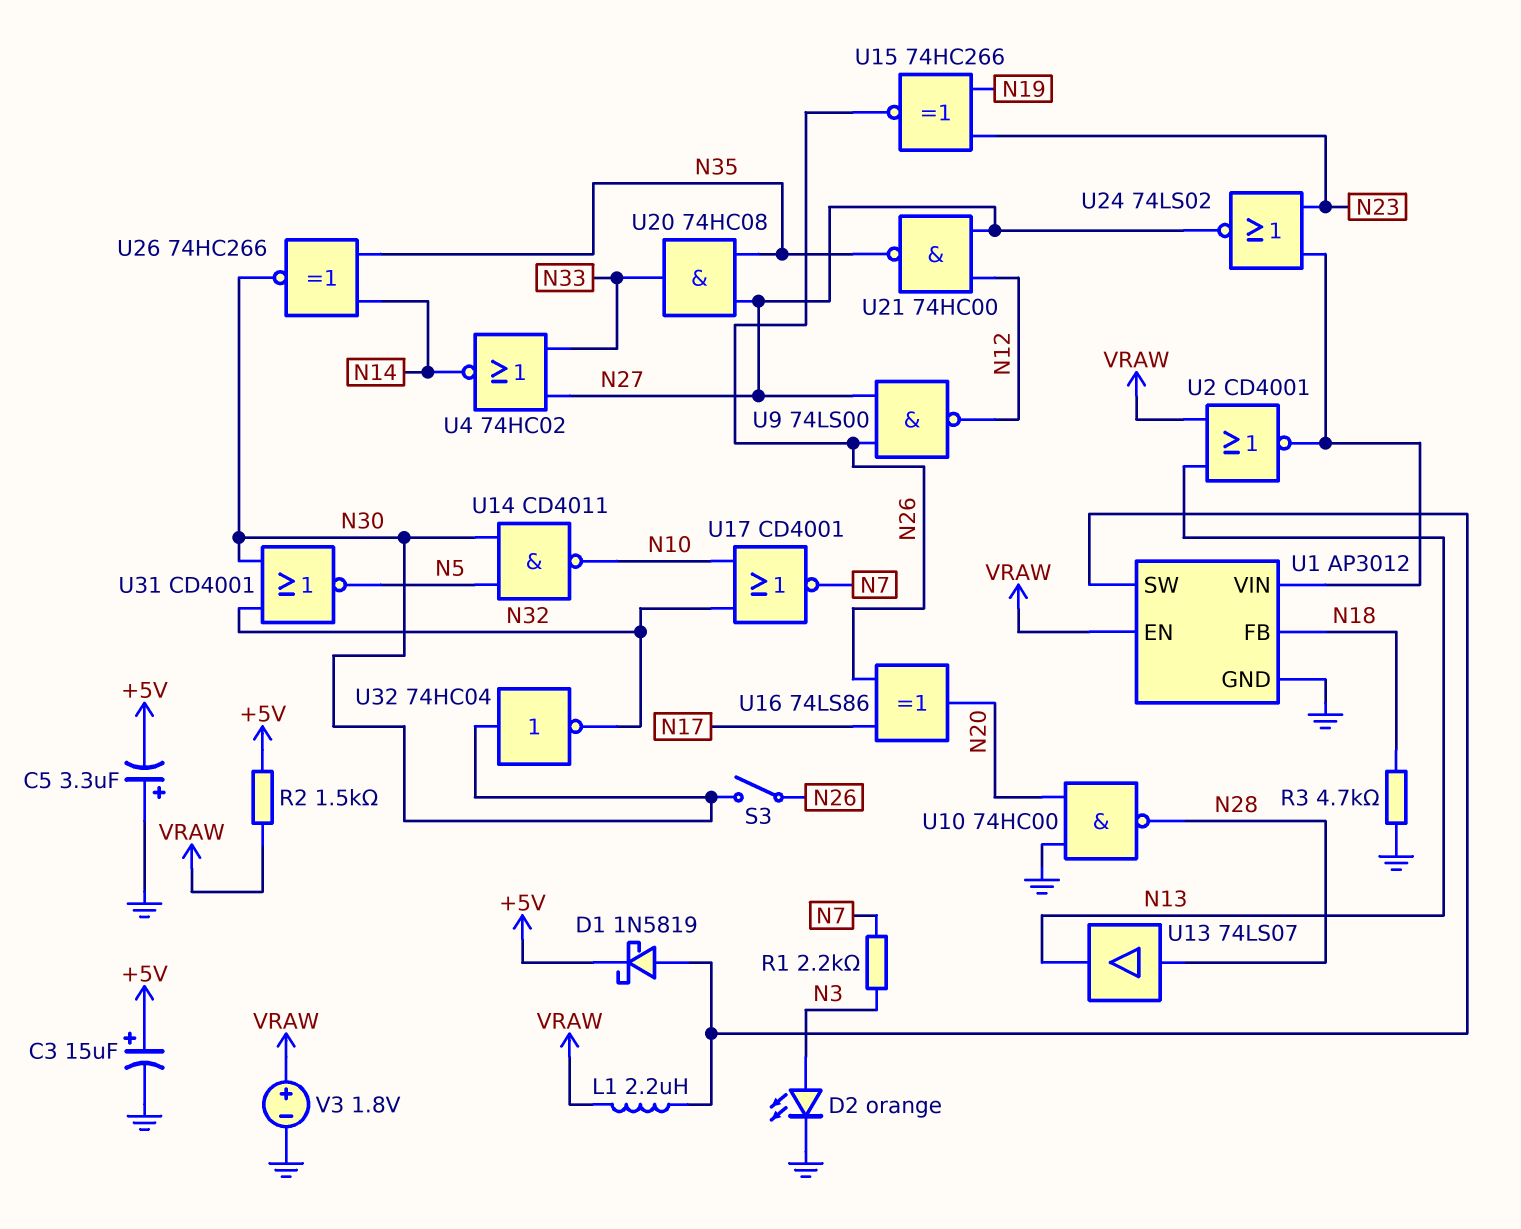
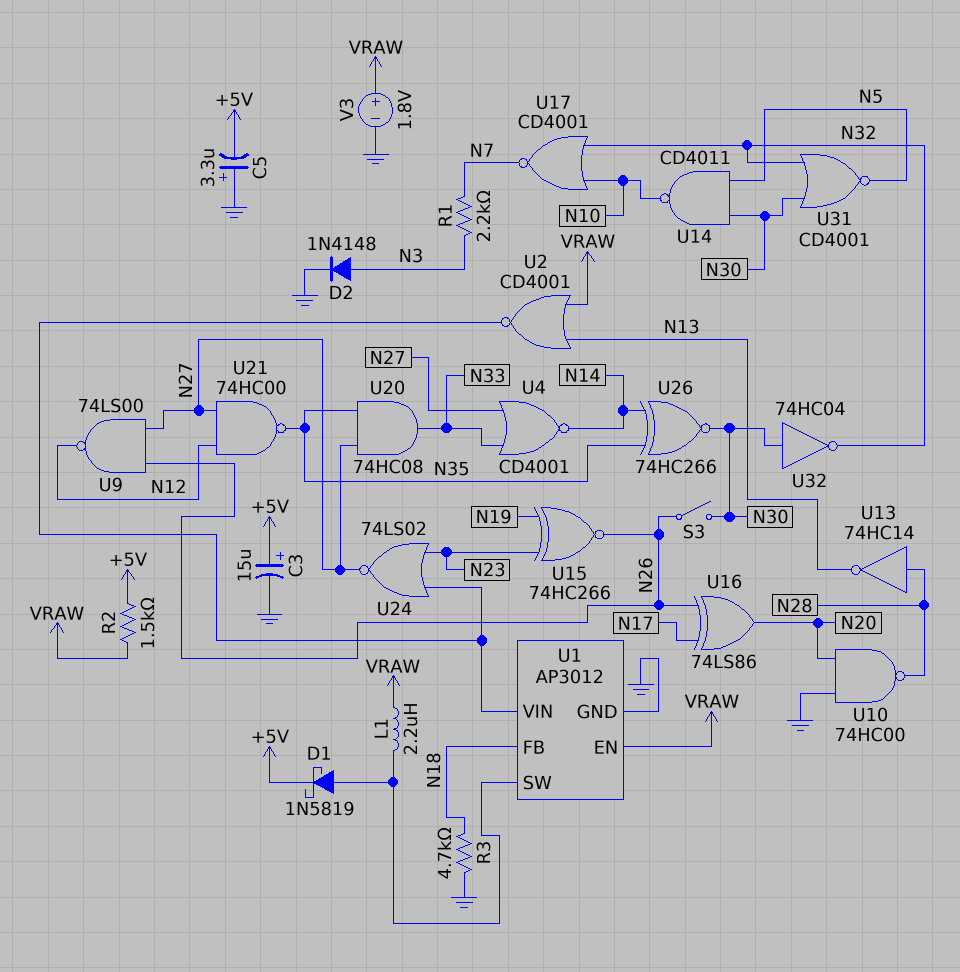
D2: LED orange (A N3, K GND) -> diode 1N4148 (A N3, K GND)
U4: NOR 74HC02 (in N27, in N33, out N14) -> NOR CD4001 (in N27, in N33, out N14)
U13: buffer 74LS07 (in N28, out N13) -> NOT 74HC14 (in N28, out N13)

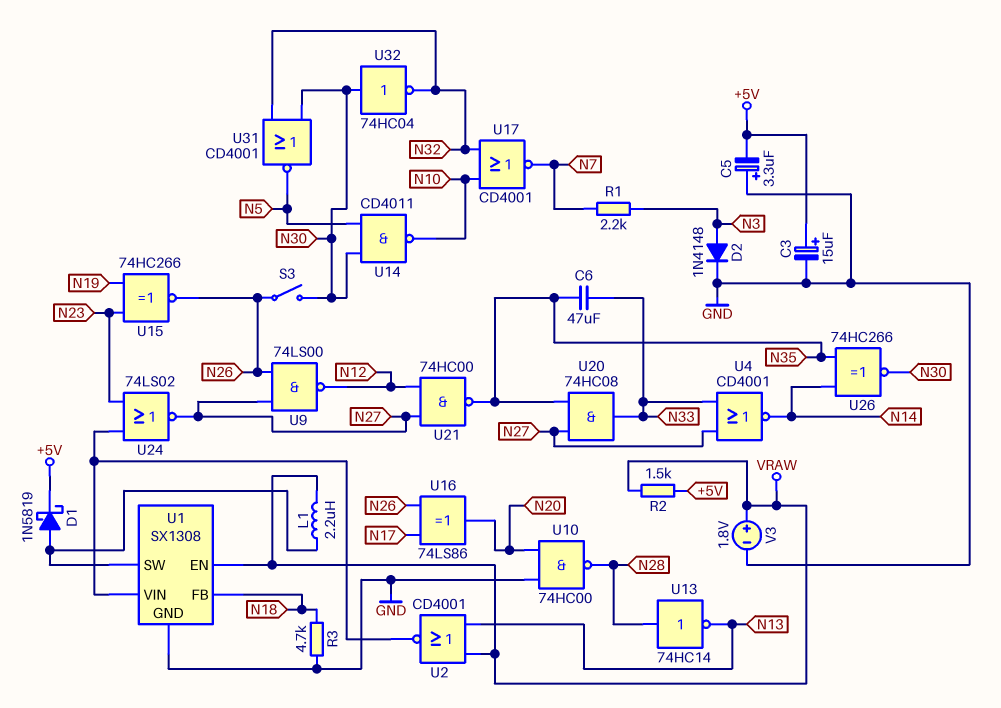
C6: none -> 47uF (N33, N35)
U1: AP3012 -> SX1308

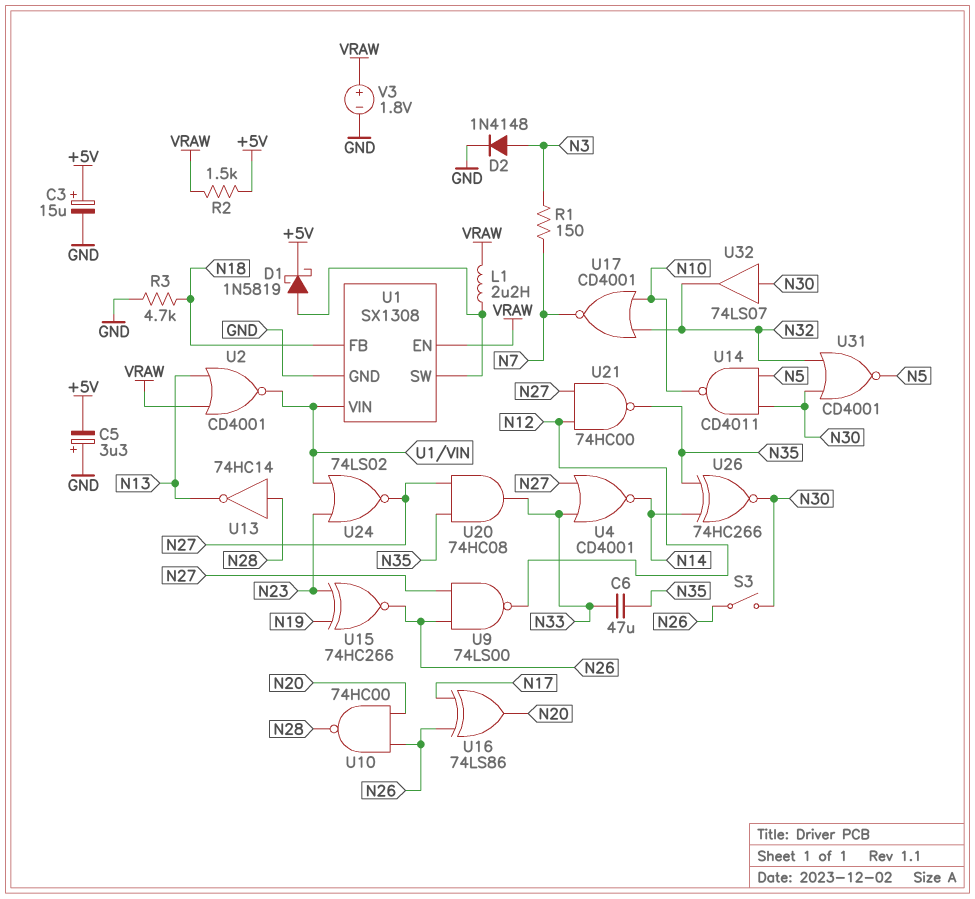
R1: 2.2k (N3, N7) -> 150 (N3, N7)
U10: NAND 74HC00 (in GND, in N20, out N28) -> NAND 74HC00 (in N20, in N26, out N28)
U32: NOT 74HC04 (in N30, out N32) -> buffer 74LS07 (in N30, out N32)

